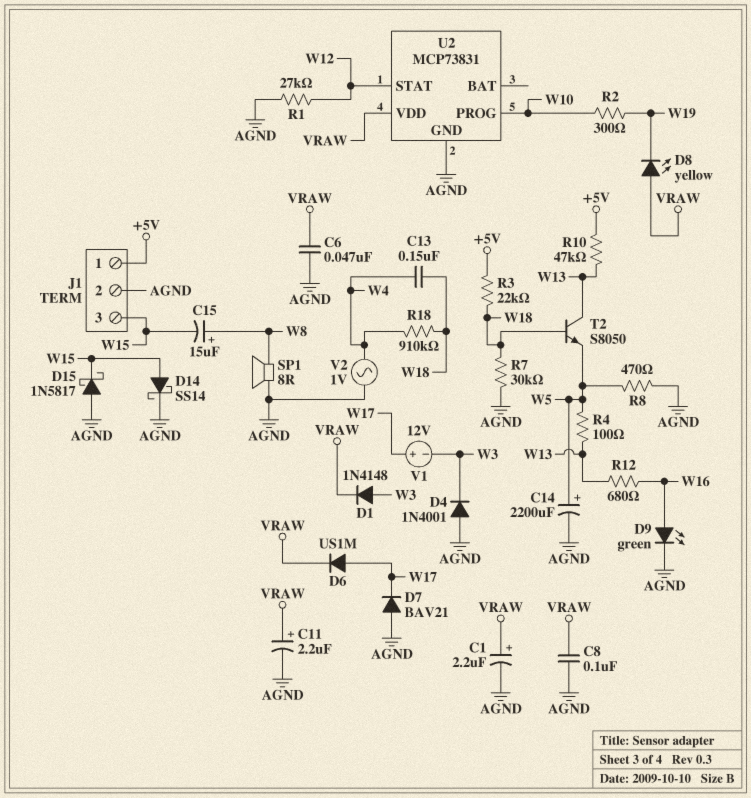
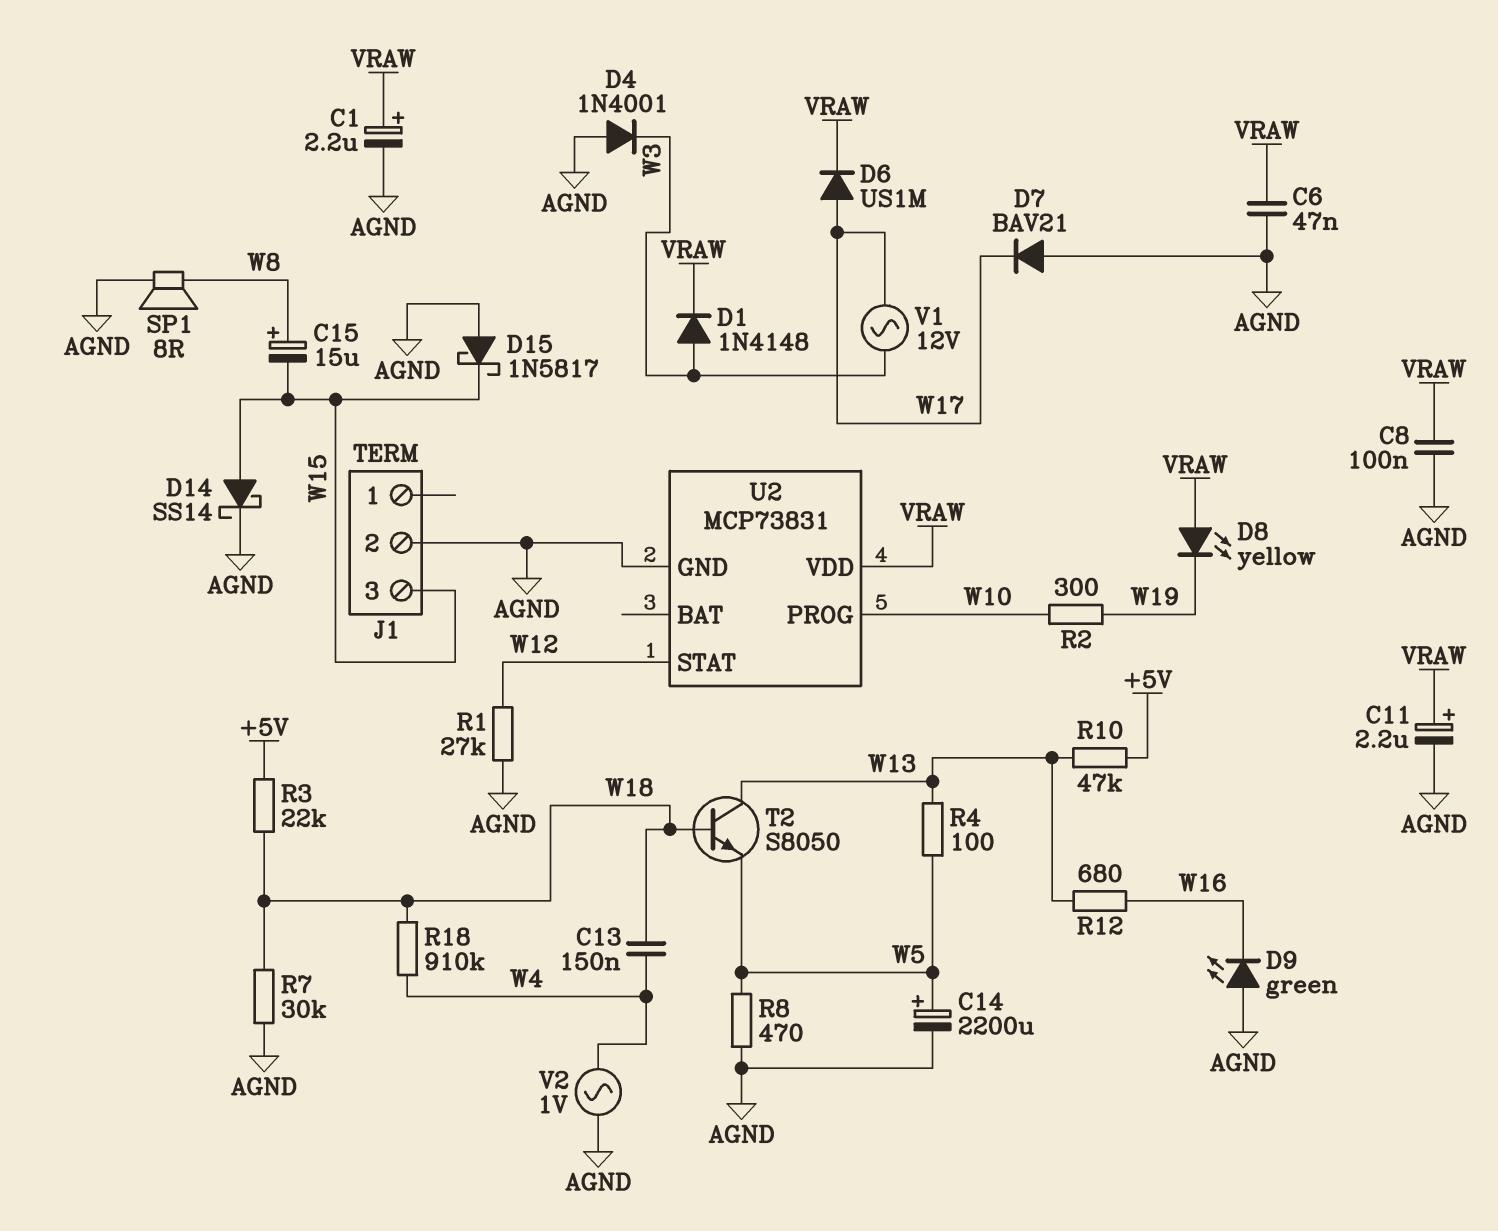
D9: LED green (A W16, K AGND) -> LED green (A AGND, K W16)
J1 pin 1: +5V -> none
V1: 12V (plus W17, minus W3) -> AC 12V (W3, W17)

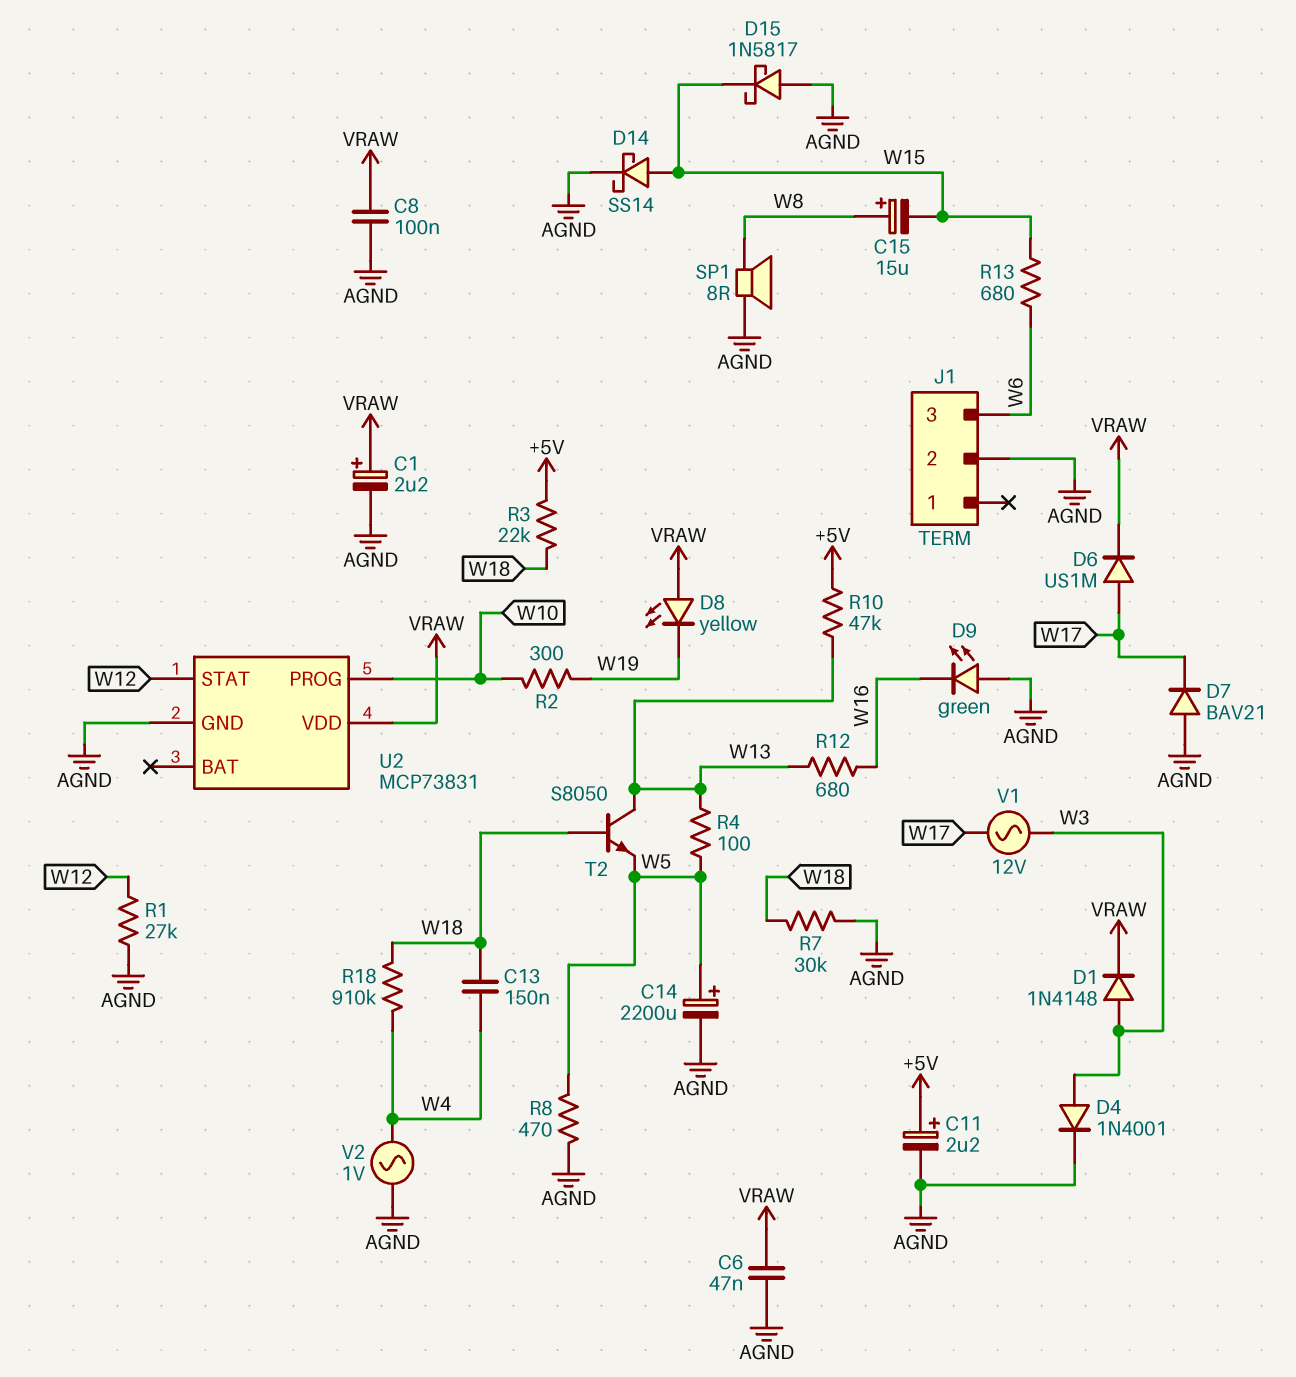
C11: 2.2uF (plus VRAW, minus AGND) -> 2.2uF (plus +5V, minus AGND)
D4: diode 1N4001 (A AGND, K W3) -> diode 1N4001 (A W3, K AGND)
J1 pin 3: W15 -> W6
R13: none -> 680 (W6, W15)

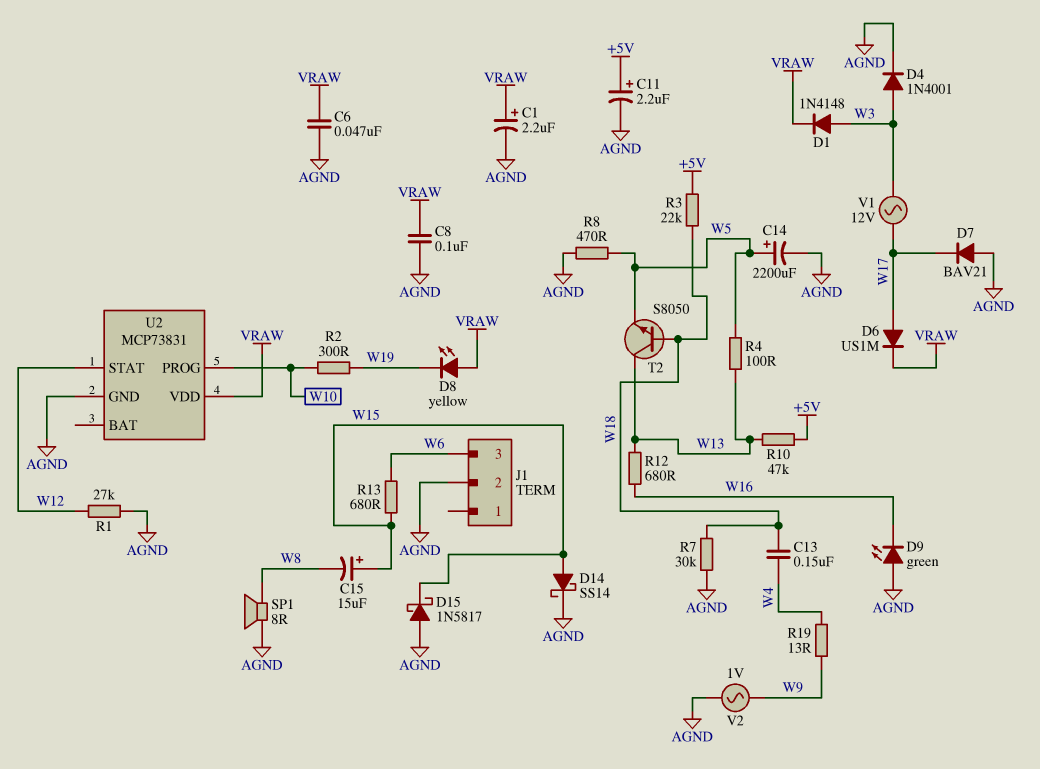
C15: 15uF (plus W8, minus W15) -> 15uF (plus W15, minus W8)
R18: 910k (W4, W18) -> none
R19: none -> 13 (W4, W9)
V2: AC 1V (AGND, W4) -> AC 1V (AGND, W9)

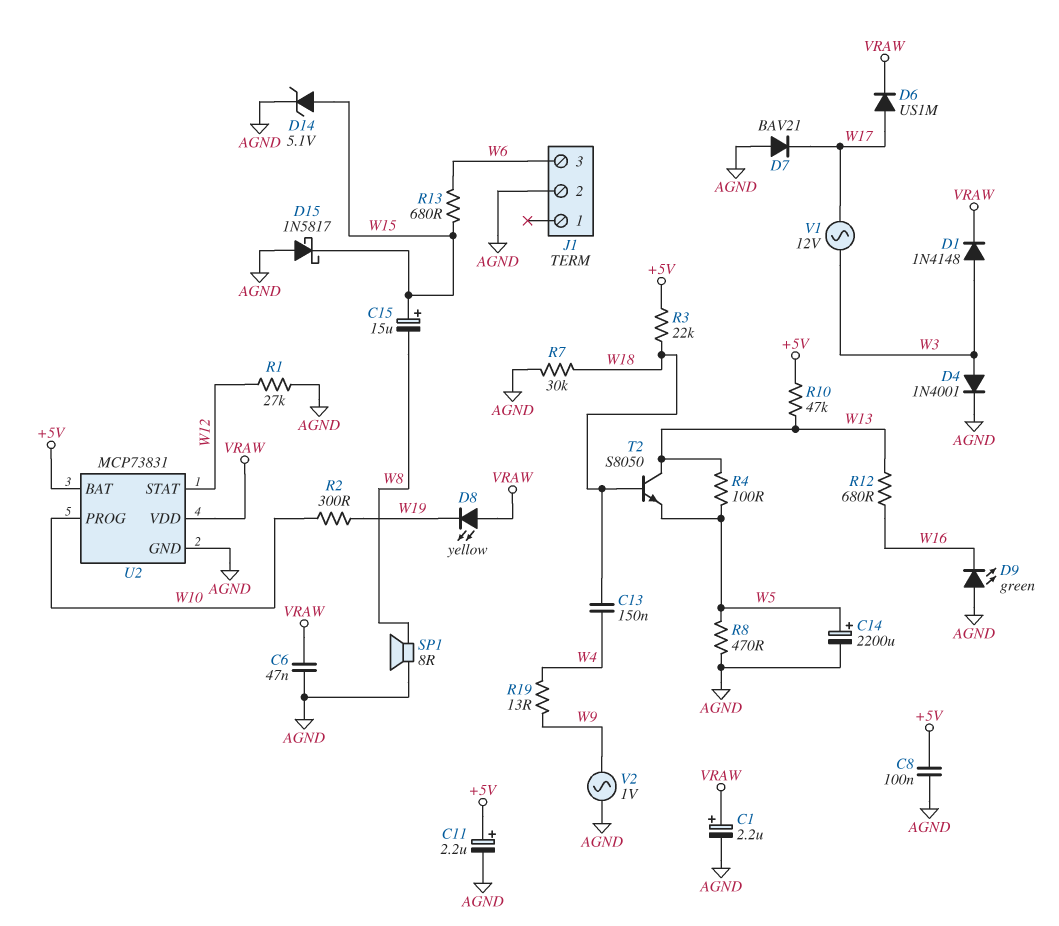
C8: 100nF (AGND, VRAW) -> 100nF (+5V, AGND)
D14: schottky SS14 (A W15, K AGND) -> zener 5.1V (A W15, K AGND)
U2 pin BAT: none -> +5V

